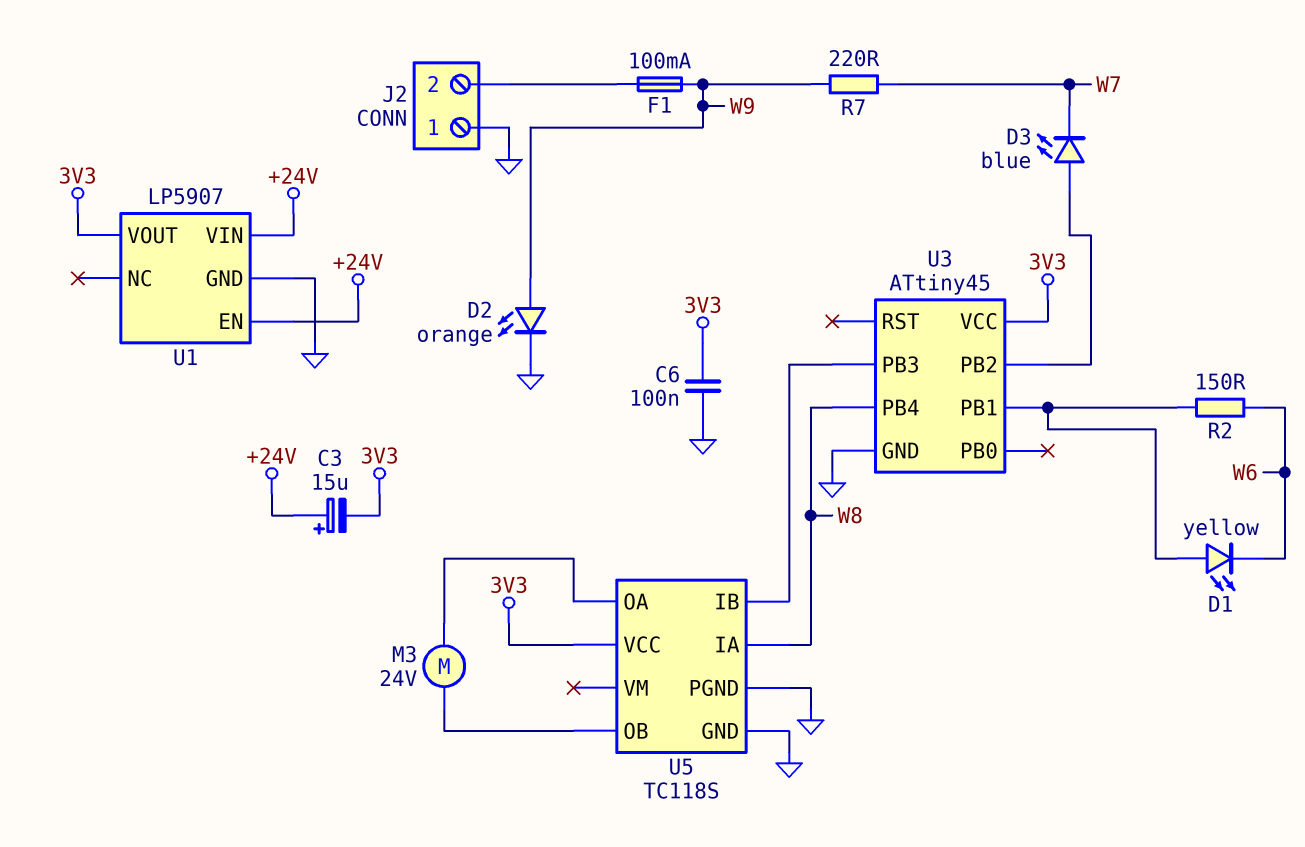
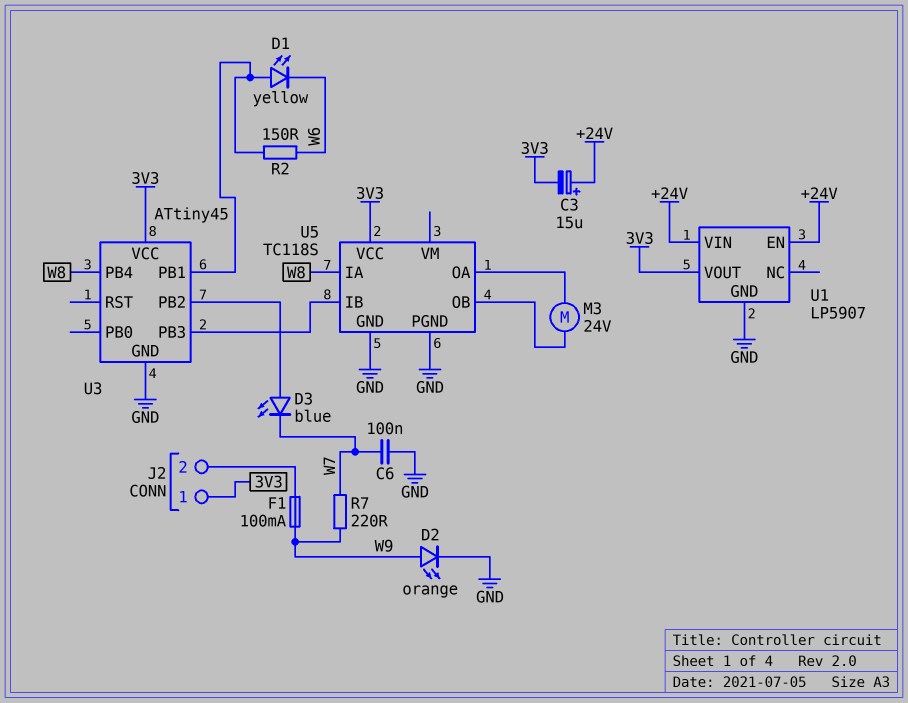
C6: 100nF (3V3, GND) -> 100nF (GND, W7)
J2 pin 1: GND -> 3V3

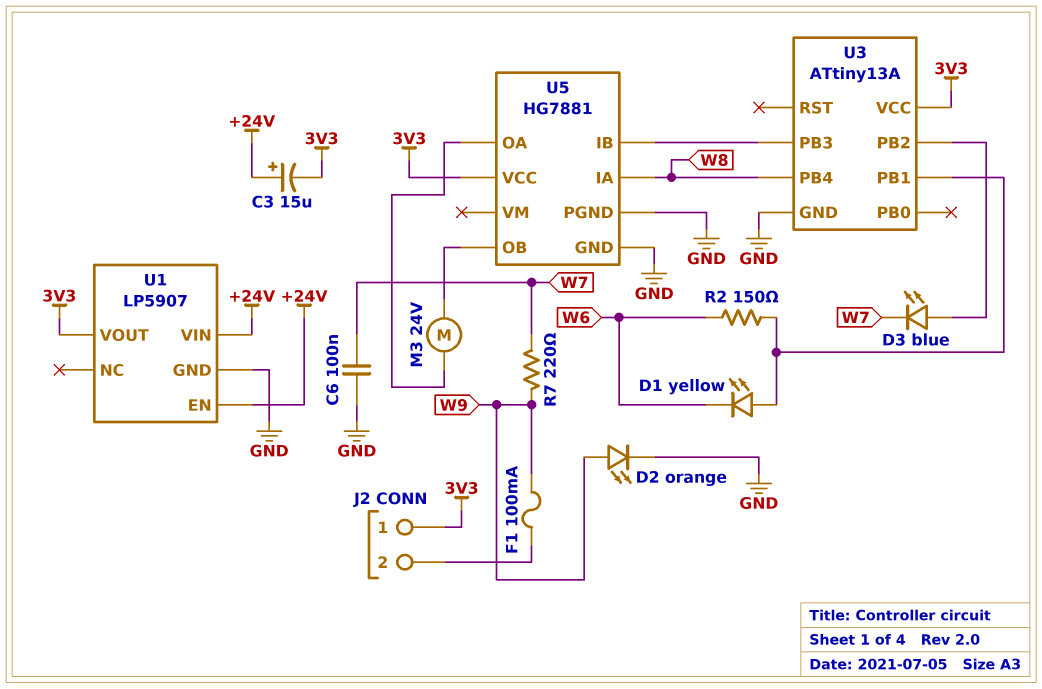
U3: ATtiny45 -> ATtiny13A
U5: TC118S -> HG7881

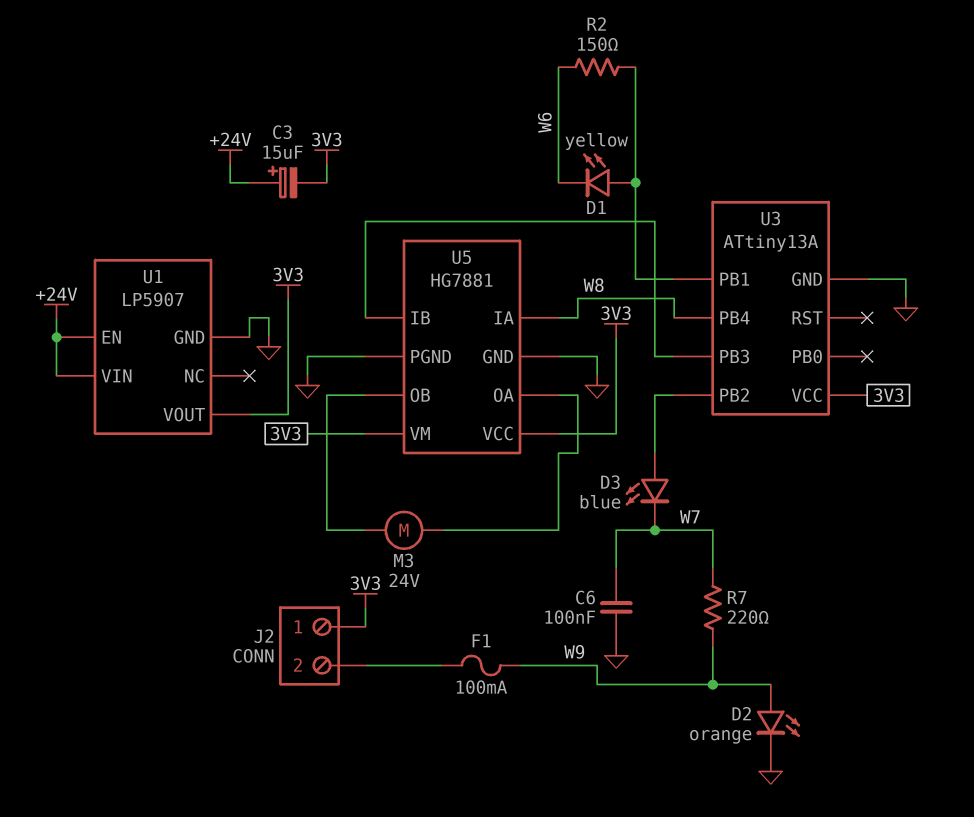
U5 pin VM: none -> 3V3

